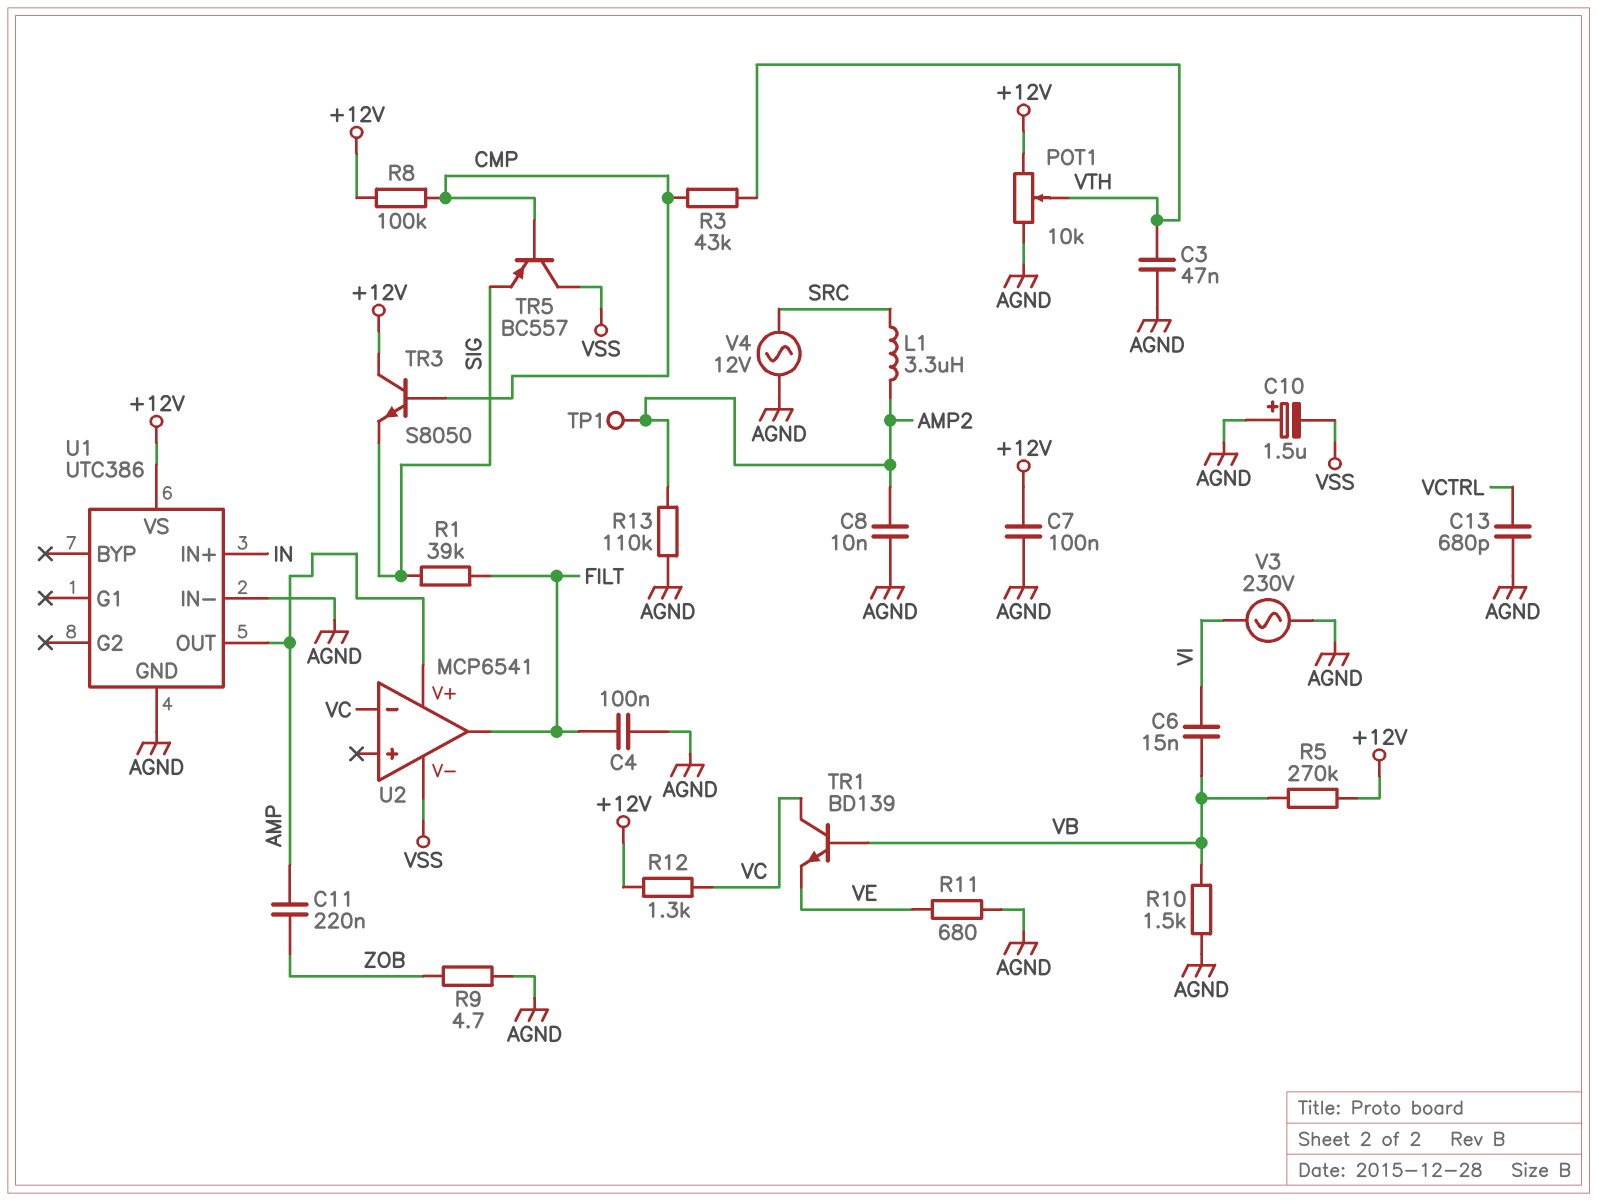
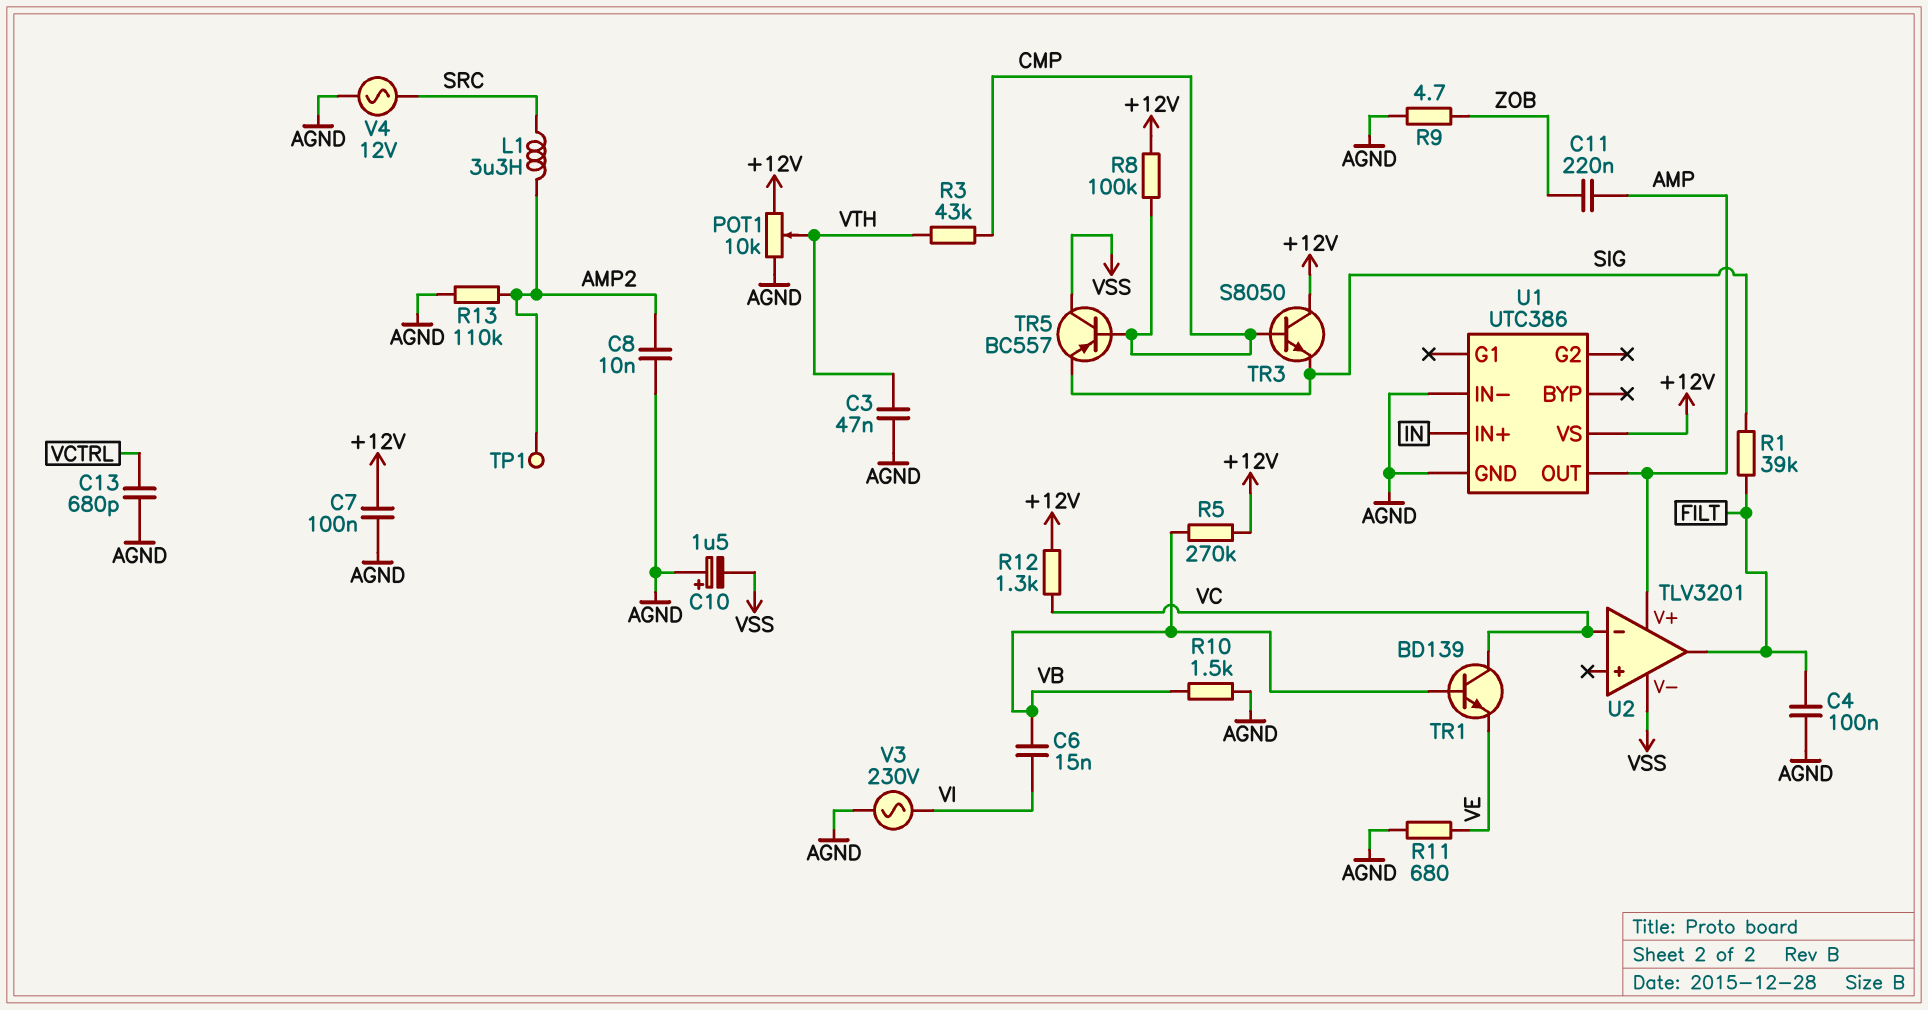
U2: MCP6541 -> TLV3201

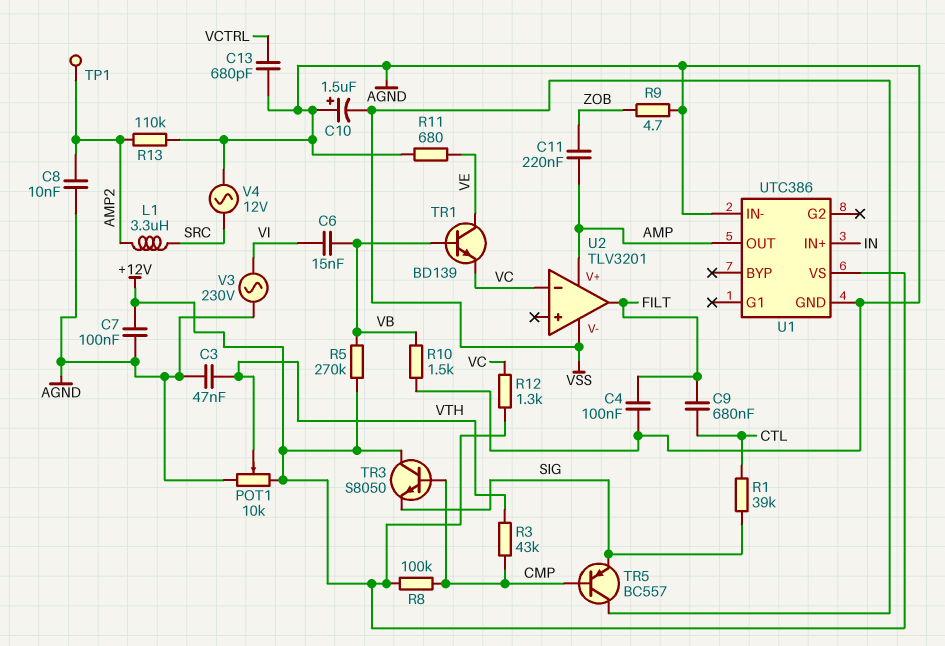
C9: none -> 680nF (CTL, FILT)
R1: 39k (FILT, SIG) -> 39k (CTL, SIG)
TR1: NPN BD139 (B VB, C VC, E VE) -> NPN BD139 (B VB, C VE, E VC)

